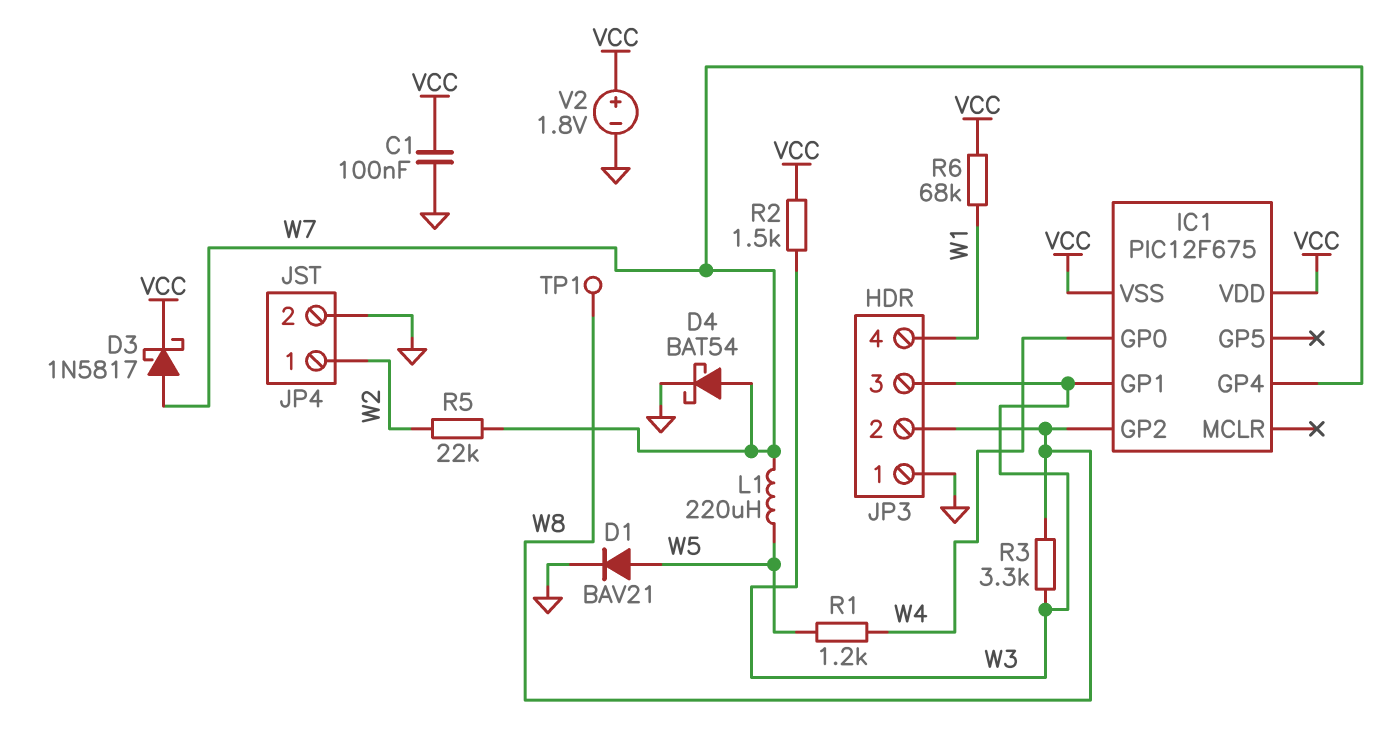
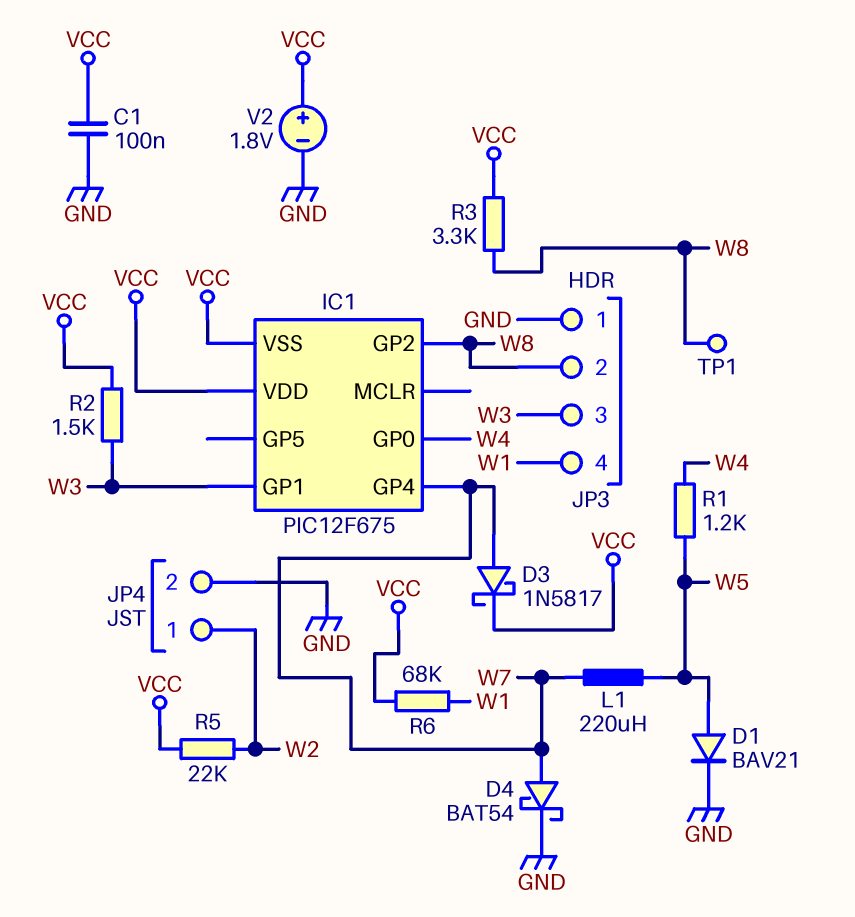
R3: 3.3k (W3, W8) -> 3.3k (VCC, W8)
R5: 22k (W2, W7) -> 22k (VCC, W2)

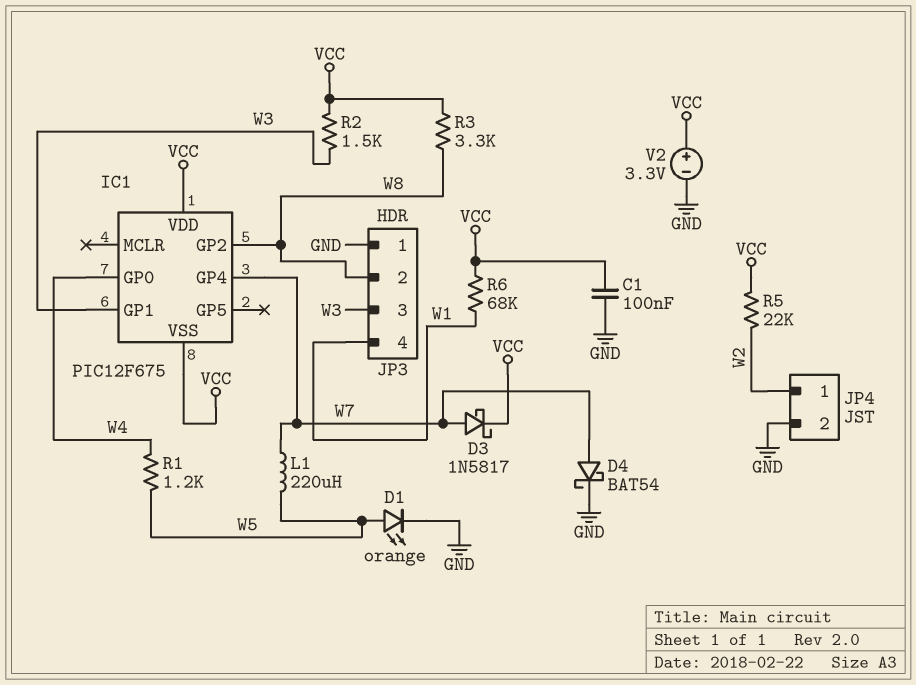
D1: diode BAV21 (A W5, K GND) -> LED orange (A W5, K GND)
TP1: test point (W8) -> none
V2: 1.8V (plus VCC, minus GND) -> 3.3V (plus VCC, minus GND)

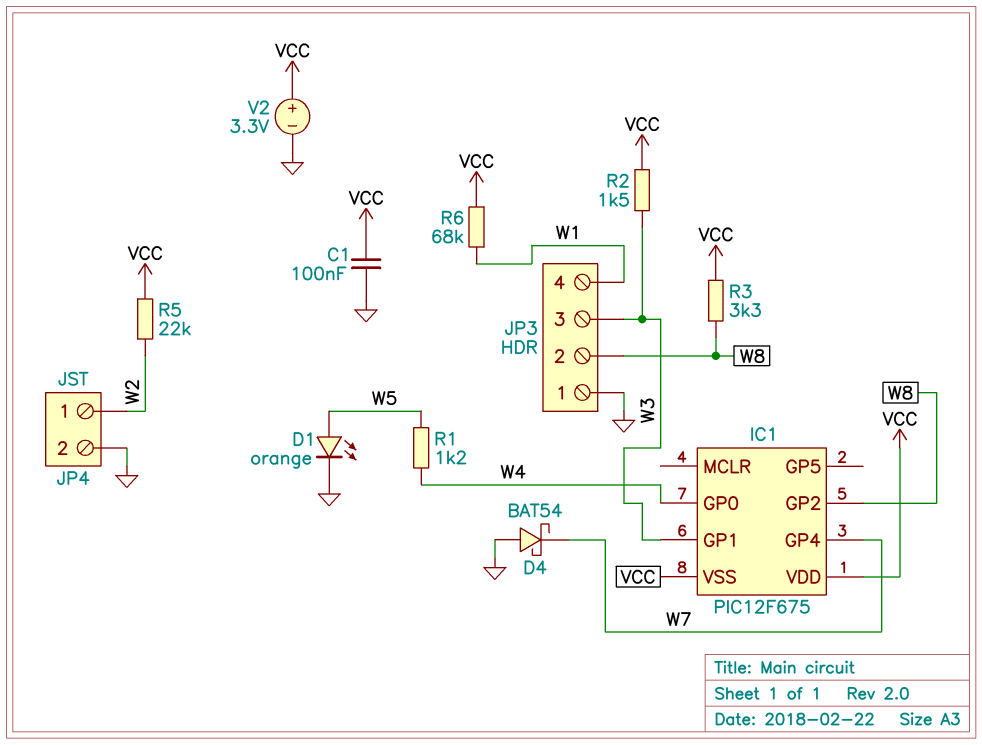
D3: schottky 1N5817 (A W7, K VCC) -> none
D4: schottky BAT54 (A W7, K GND) -> schottky BAT54 (A GND, K W7)
L1: 220uH (W5, W7) -> none

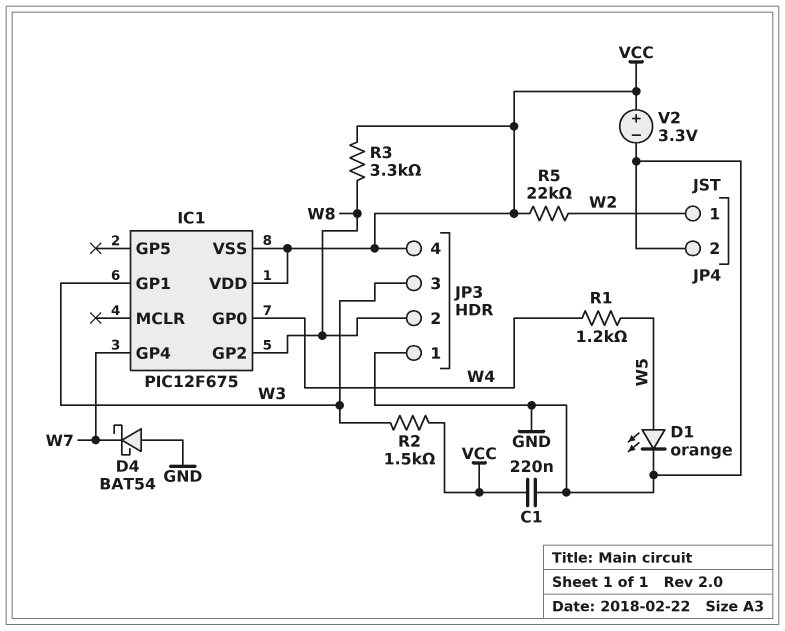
C1: 100nF (GND, VCC) -> 220nF (GND, VCC)
JP3 pin 4: W1 -> VCC
R6: 68k (VCC, W1) -> none

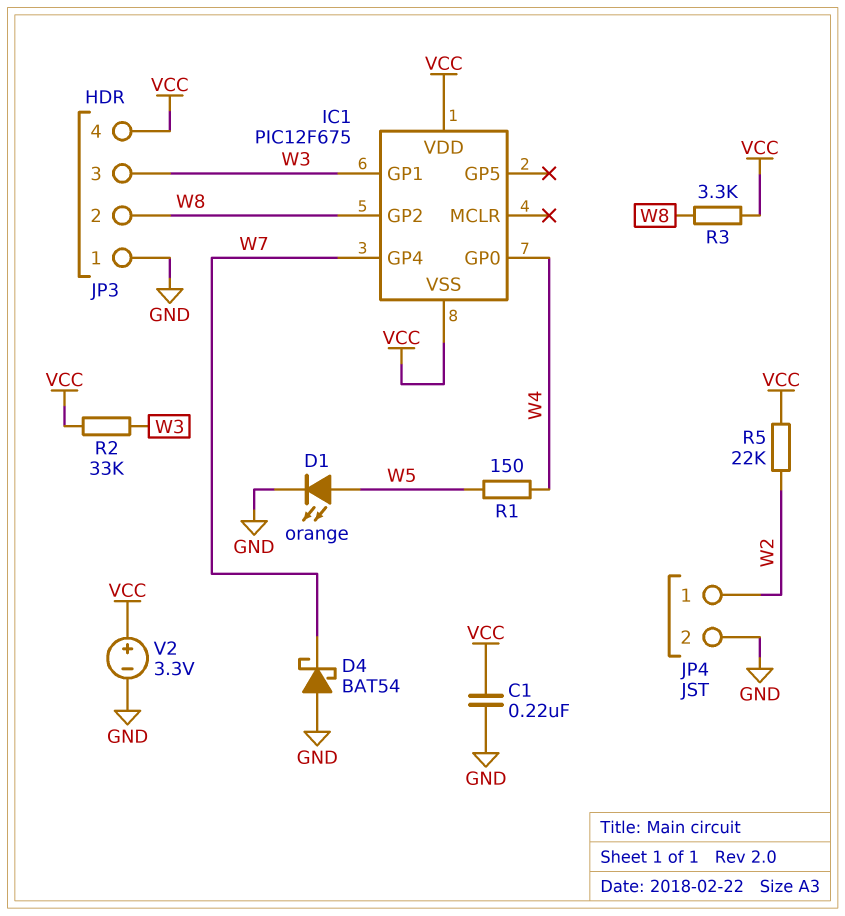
R1: 1.2k (W4, W5) -> 150 (W4, W5)
R2: 1.5k (VCC, W3) -> 33k (VCC, W3)

